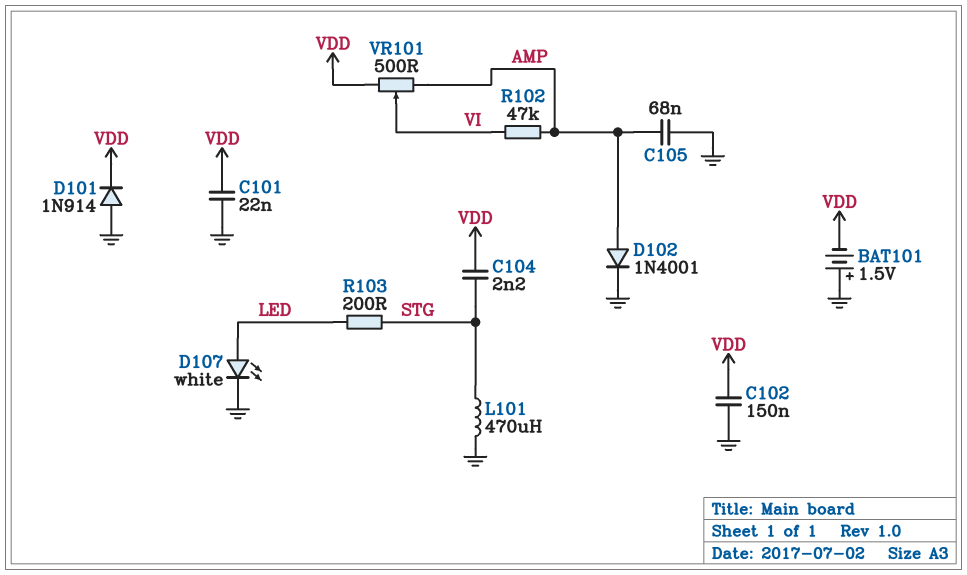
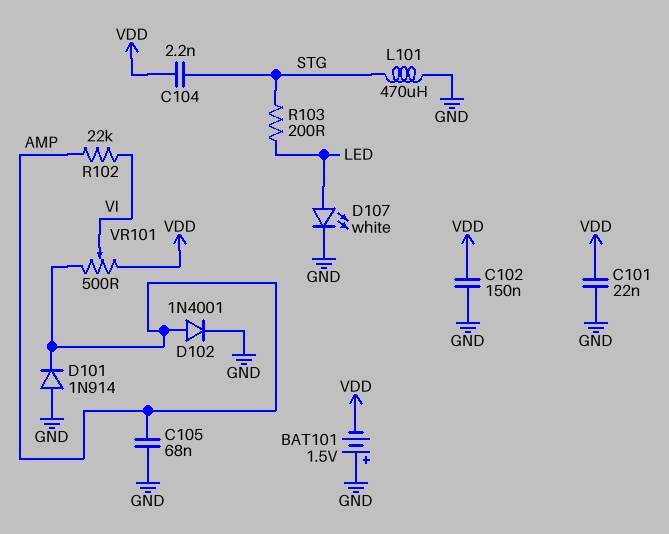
D101: diode 1N914 (A GND, K VDD) -> diode 1N914 (A GND, K AMP)
R102: 47k (AMP, VI) -> 22k (AMP, VI)

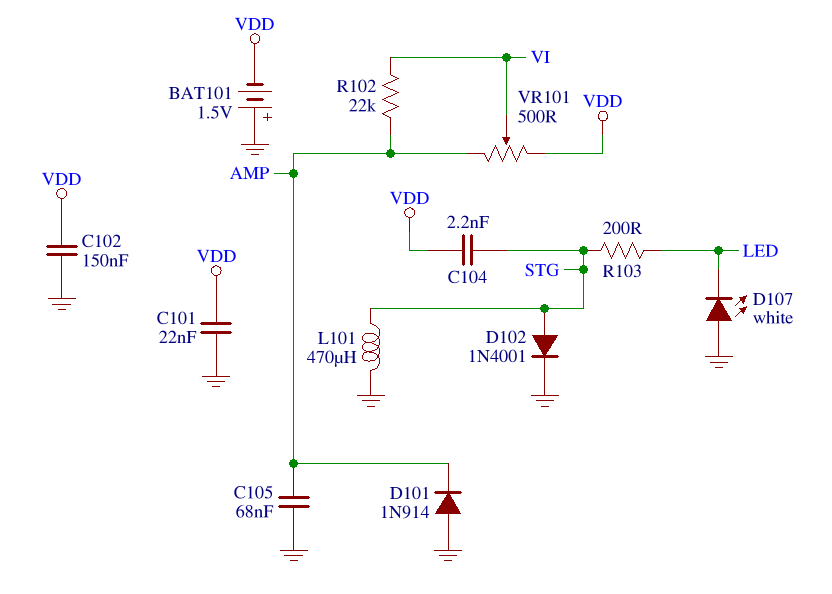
D102: diode 1N4001 (A AMP, K GND) -> diode 1N4001 (A STG, K GND)
D107: LED white (A LED, K GND) -> LED white (A GND, K LED)

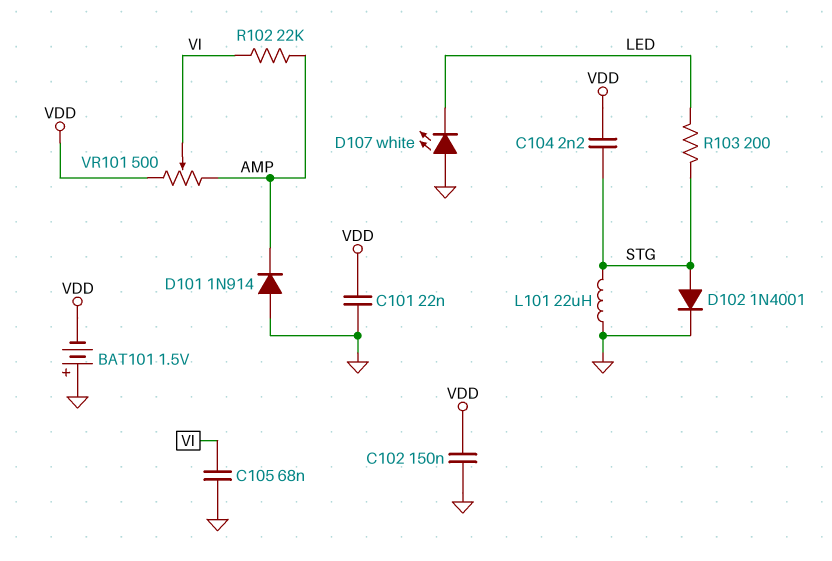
C105: 68nF (AMP, GND) -> 68nF (GND, VI)
L101: 470uH (GND, STG) -> 22uH (GND, STG)

